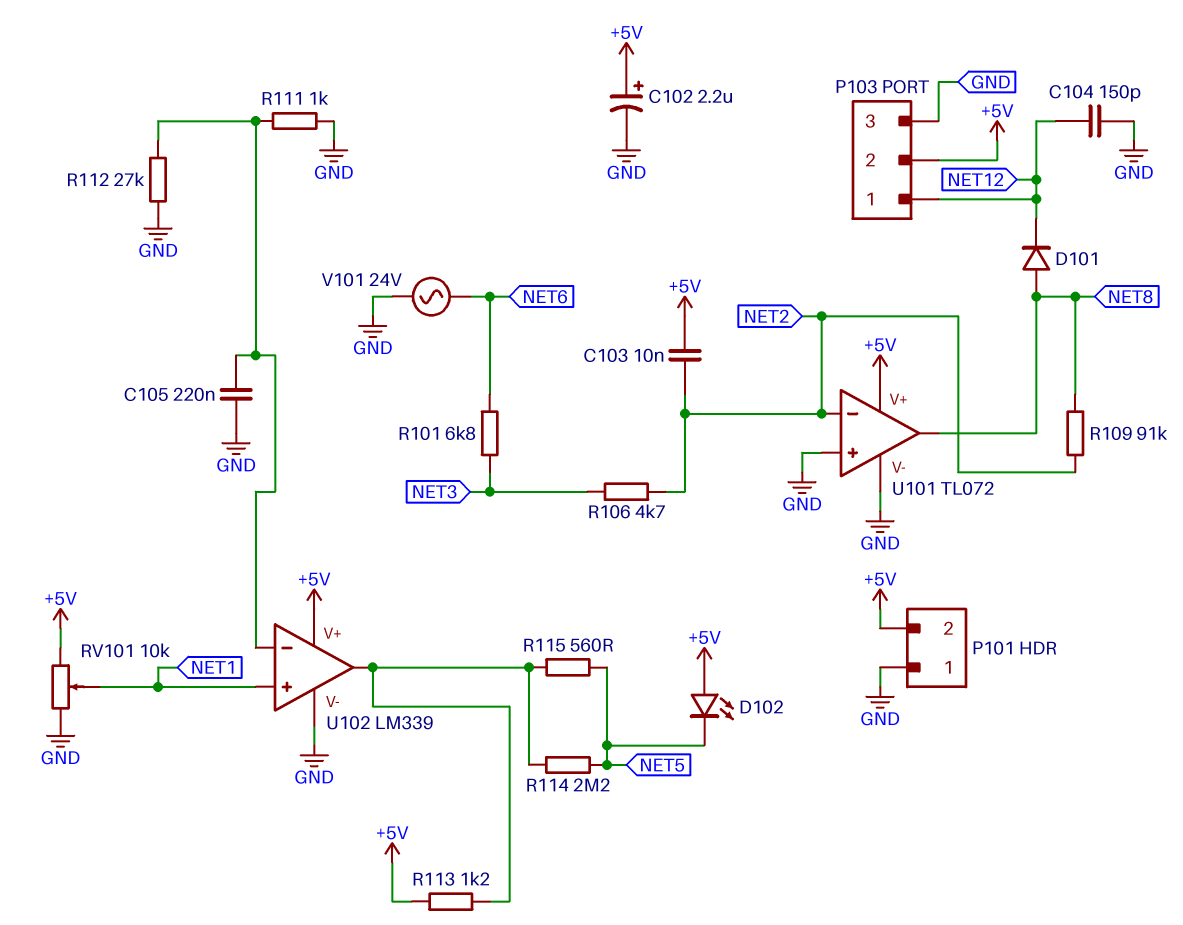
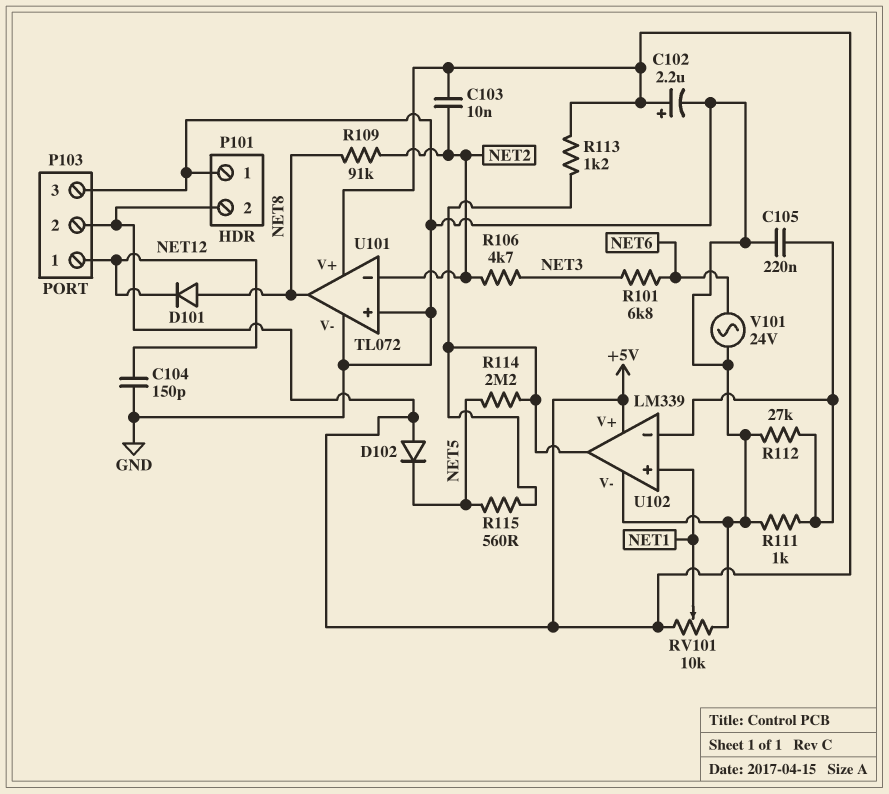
D102: LED (A +5V, K NET5) -> diode (A +5V, K NET5)

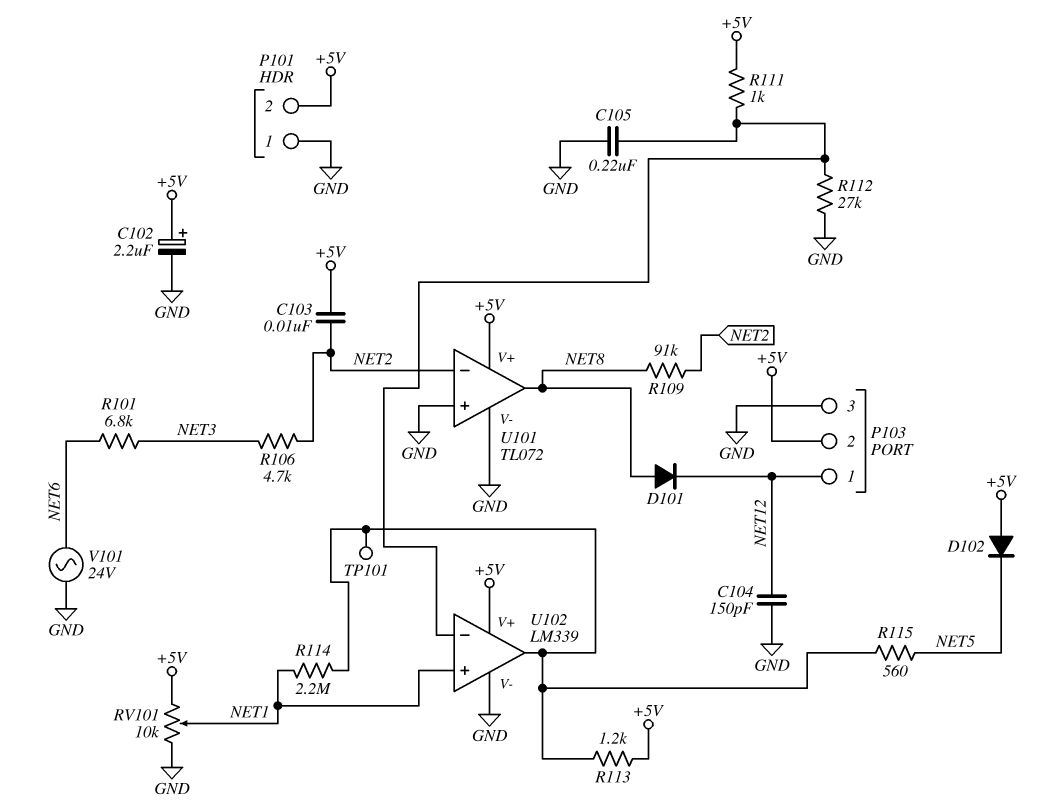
R111: 1k (GND, U102/in-) -> 1k (+5V, U102/in-)
R114: 2.2M (NET5, U102/out) -> 2.2M (NET1, U102/out)
TP101: none -> test point (U102/out)

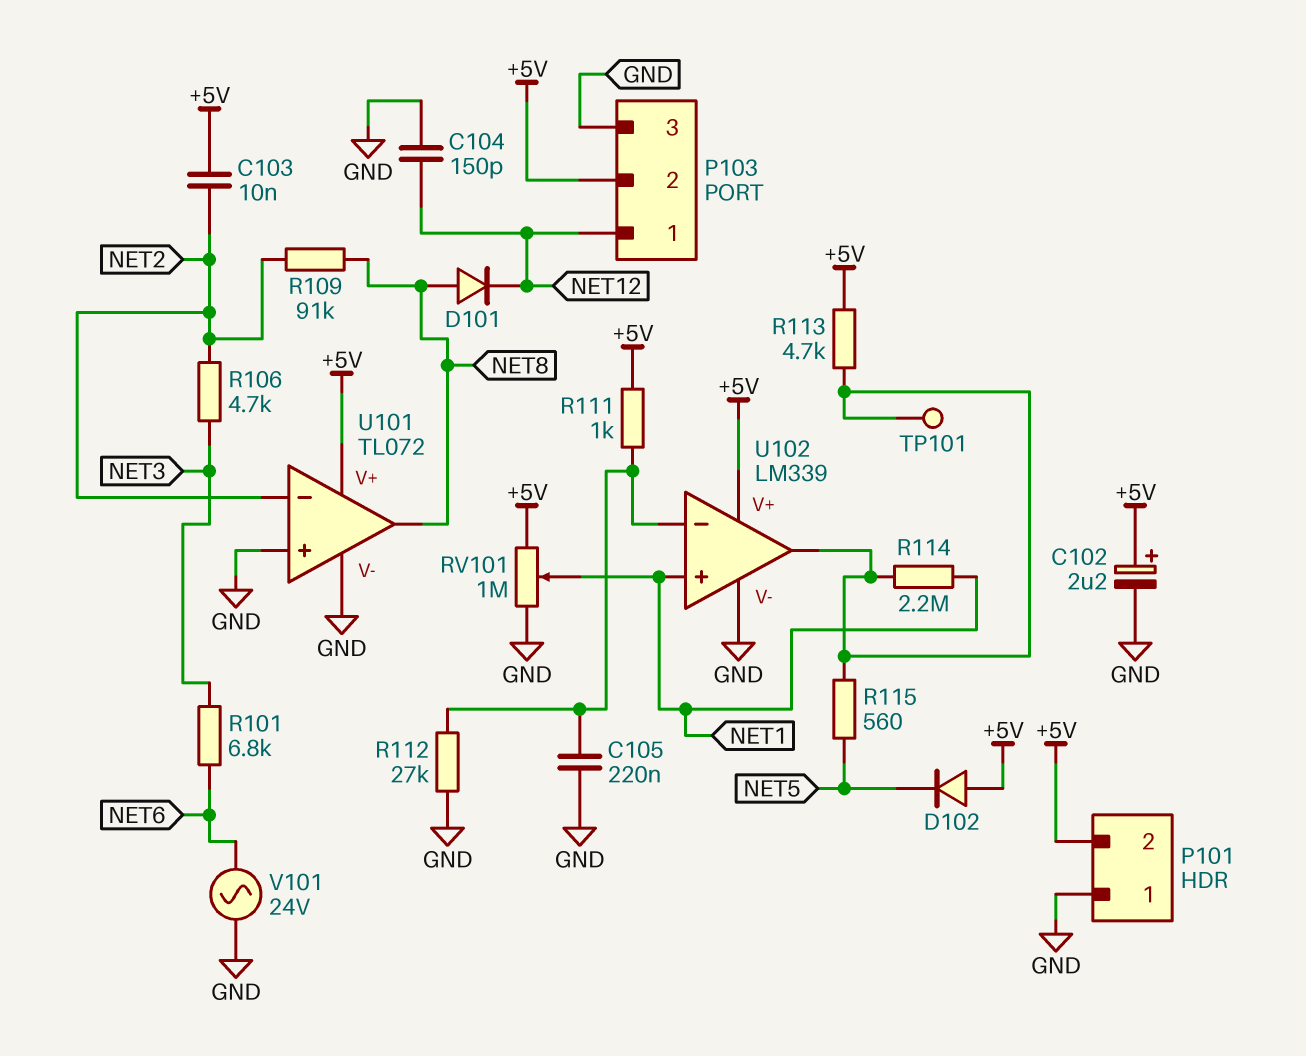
R113: 1.2k (+5V, U102/out) -> 4.7k (+5V, U102/out)
RV101: 10k (+5V, GND, wiper NET1) -> 1M (+5V, GND, wiper NET1)

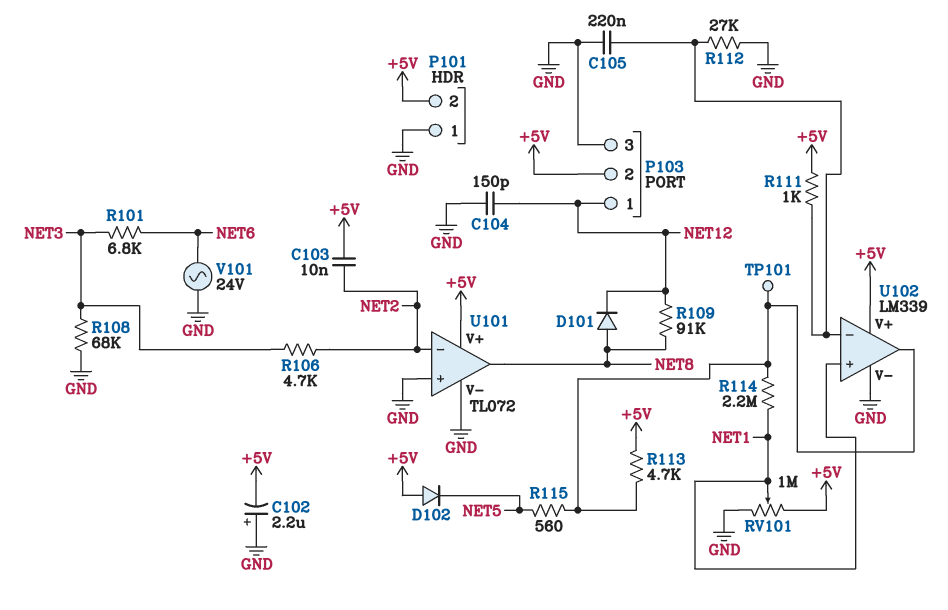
C102: 2.2uF (plus +5V, minus GND) -> 2.2uF (plus GND, minus +5V)
R108: none -> 68k (GND, NET3)
R109: 91k (NET2, NET8) -> 91k (NET8, NET12)

